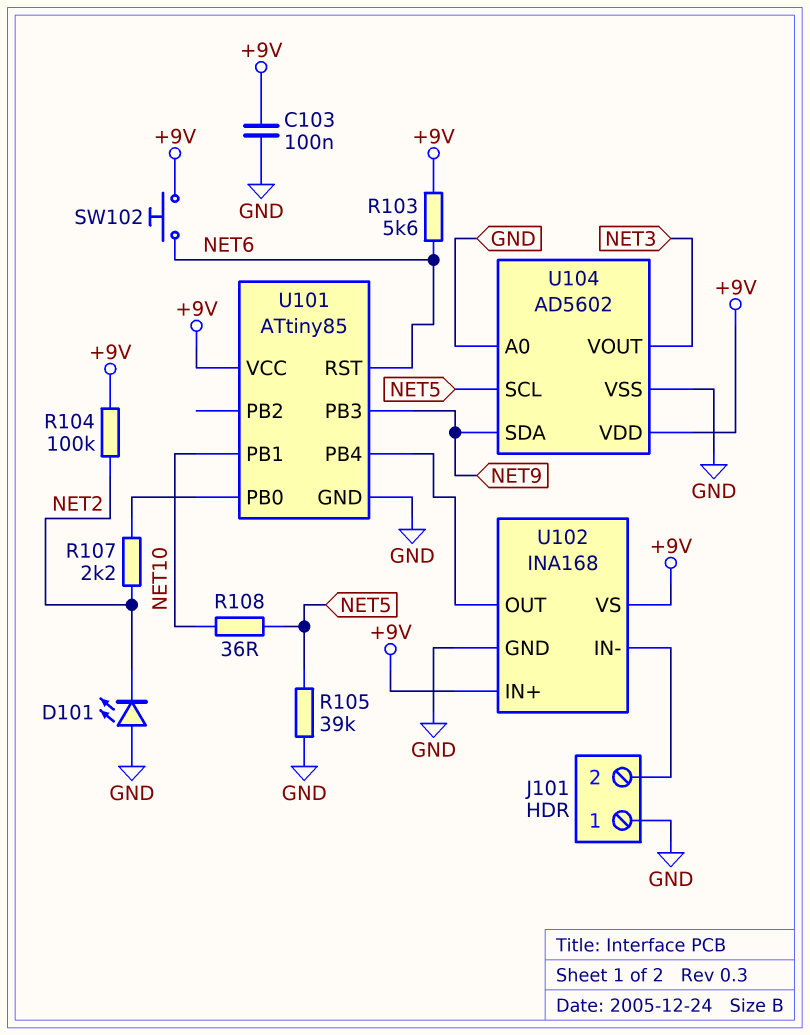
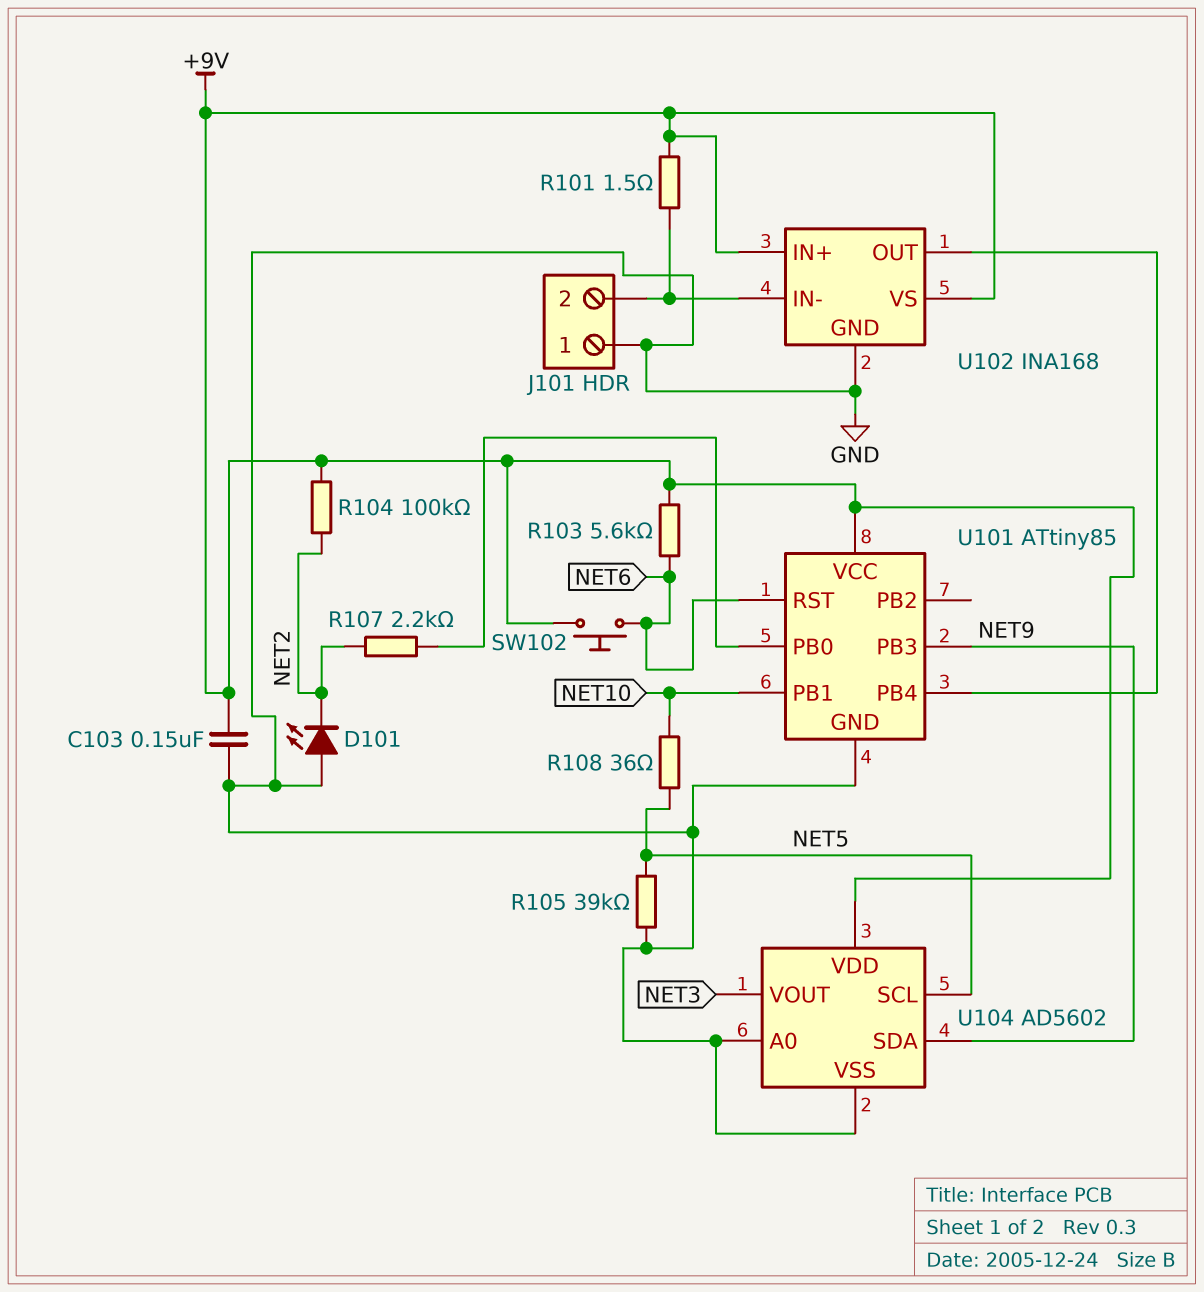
C103: 100nF (+9V, GND) -> 150nF (+9V, GND)
R101: none -> 1.5 (+9V, J101/2)

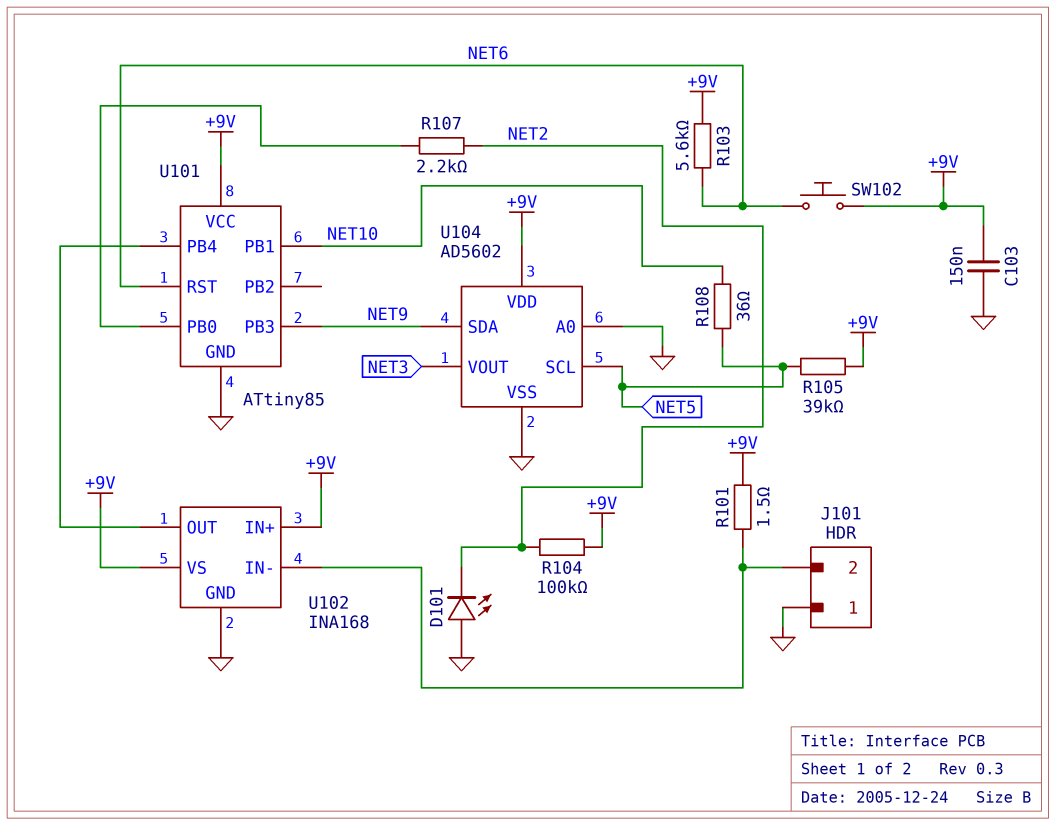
R105: 39k (GND, NET5) -> 39k (+9V, NET5)

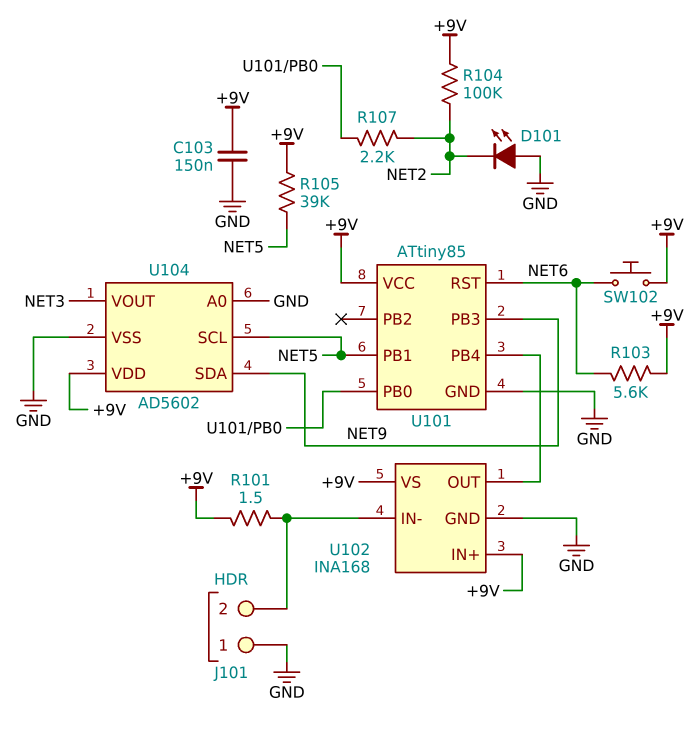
R108: 36 (NET5, NET10) -> none
U101 pin PB1: NET10 -> NET5

